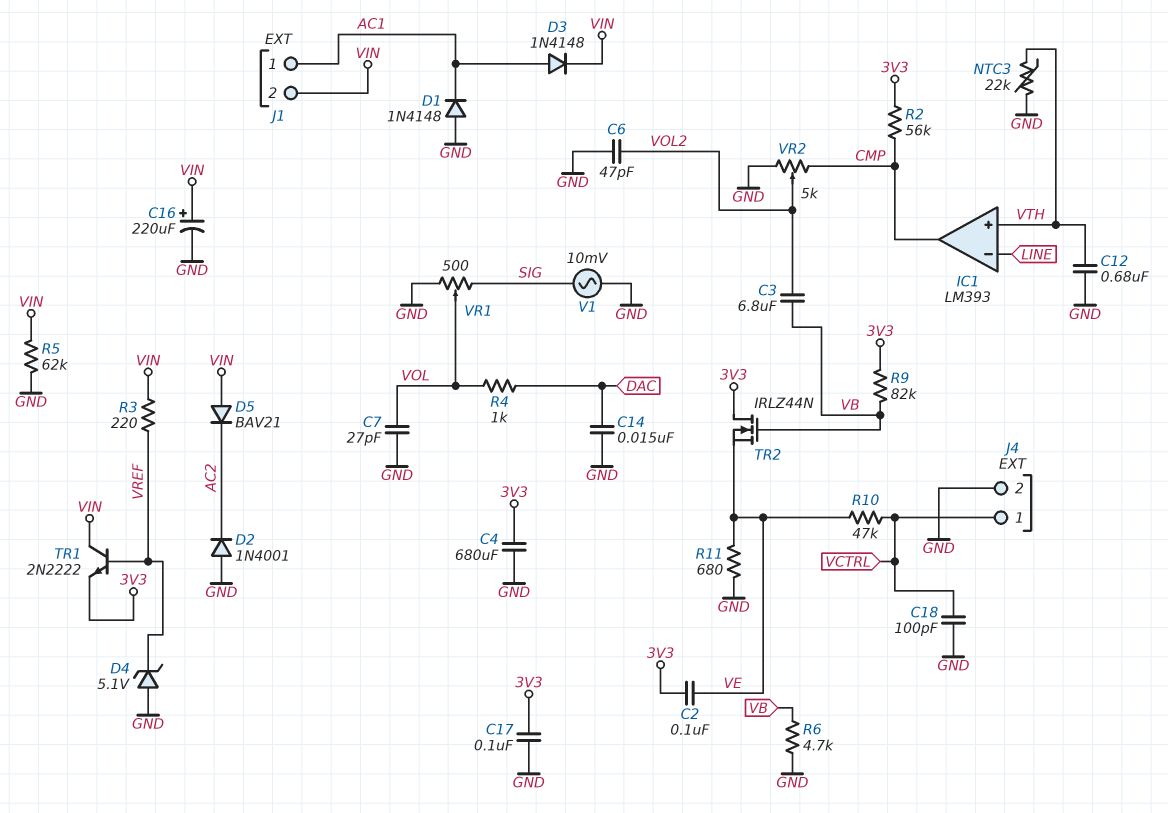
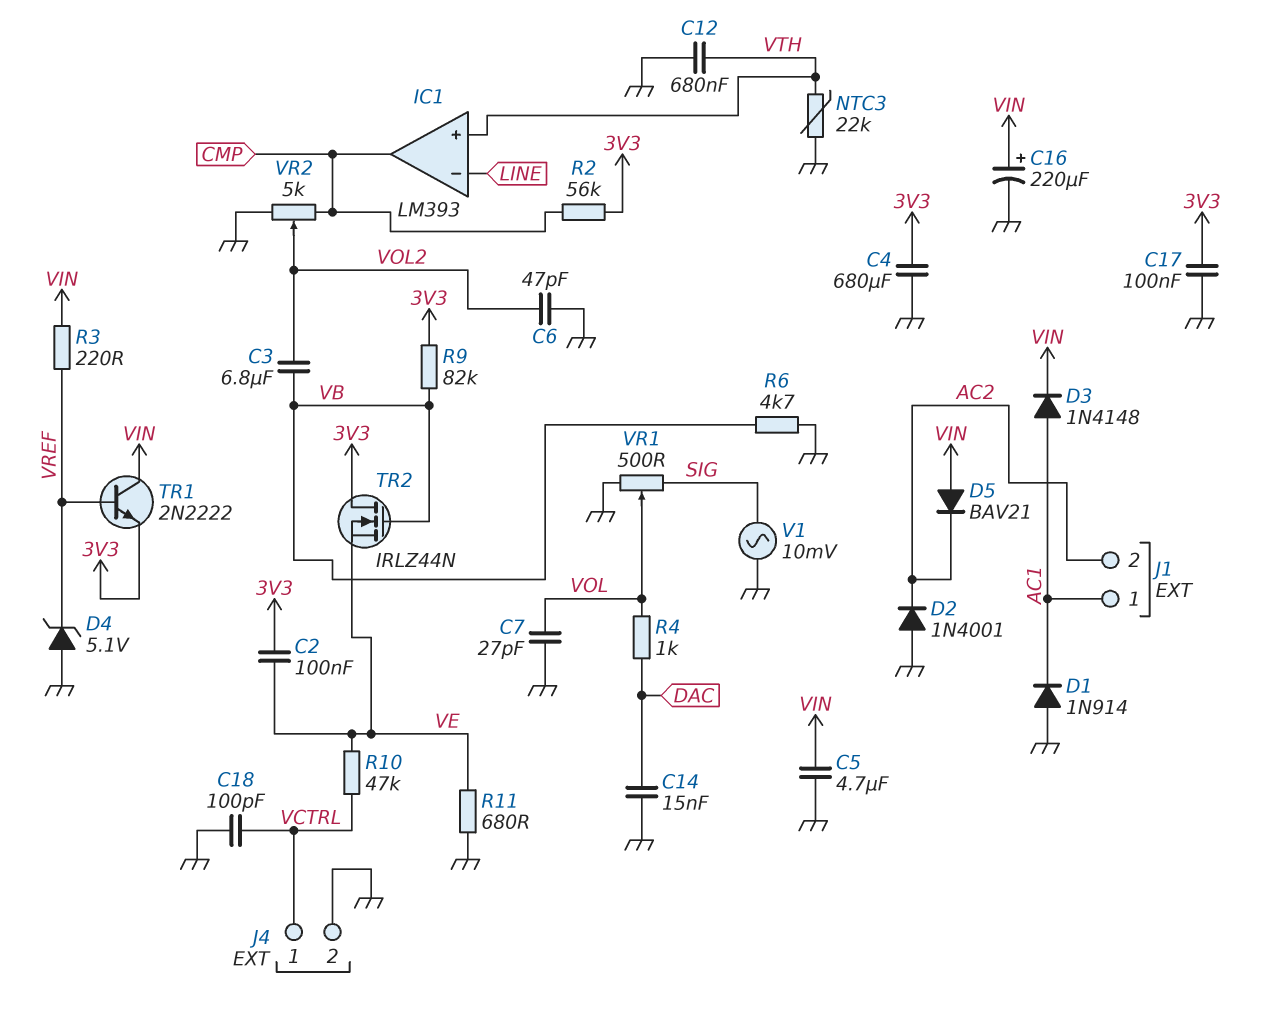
C5: none -> 4.7uF (GND, VIN)
D1: diode 1N4148 (A GND, K AC1) -> diode 1N914 (A GND, K AC1)
J1 pin 2: VIN -> AC2
R5: 62k (GND, VIN) -> none

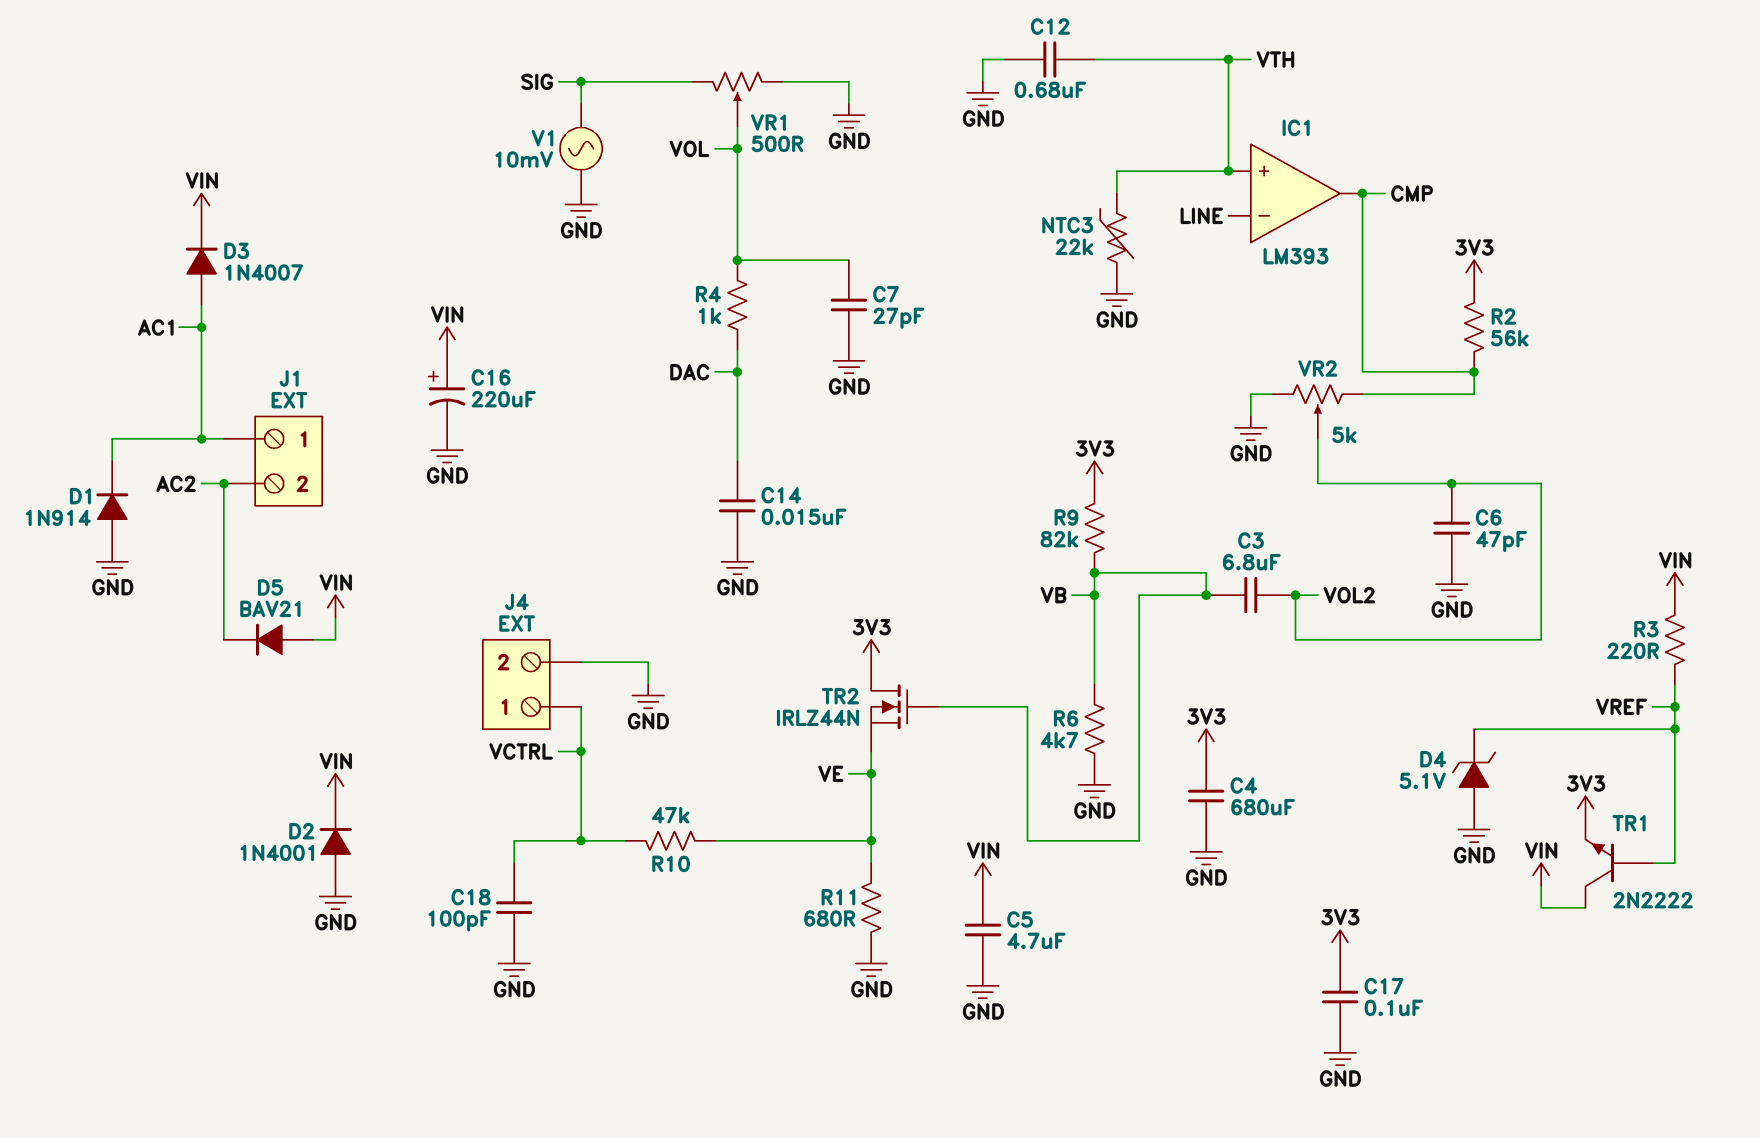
C2: 100nF (3V3, VE) -> none
D2: diode 1N4001 (A GND, K AC2) -> diode 1N4001 (A GND, K VIN)
D3: diode 1N4148 (A AC1, K VIN) -> diode 1N4007 (A AC1, K VIN)

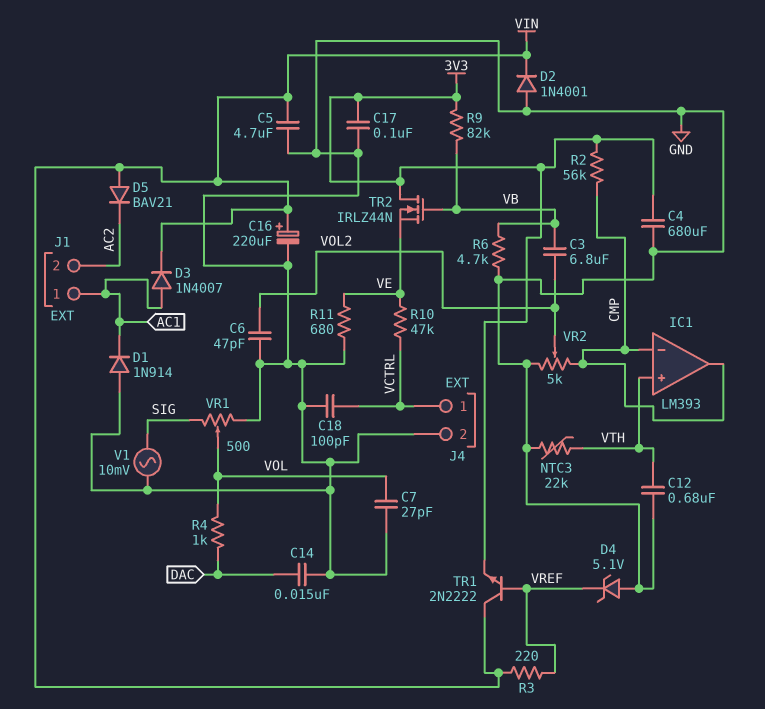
IC1 pin in-: LINE -> CMP

